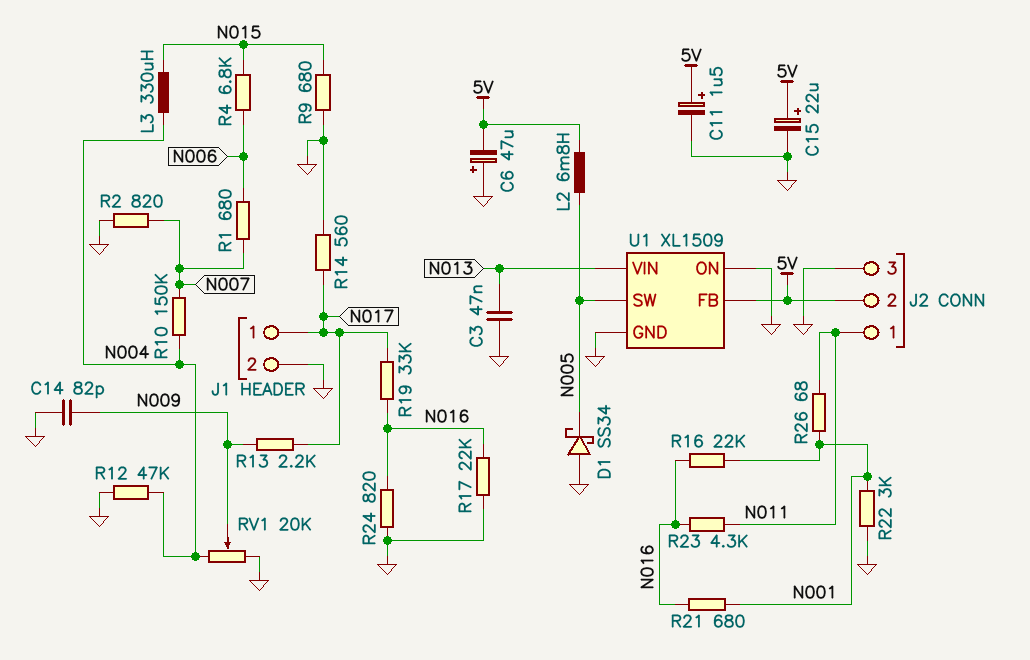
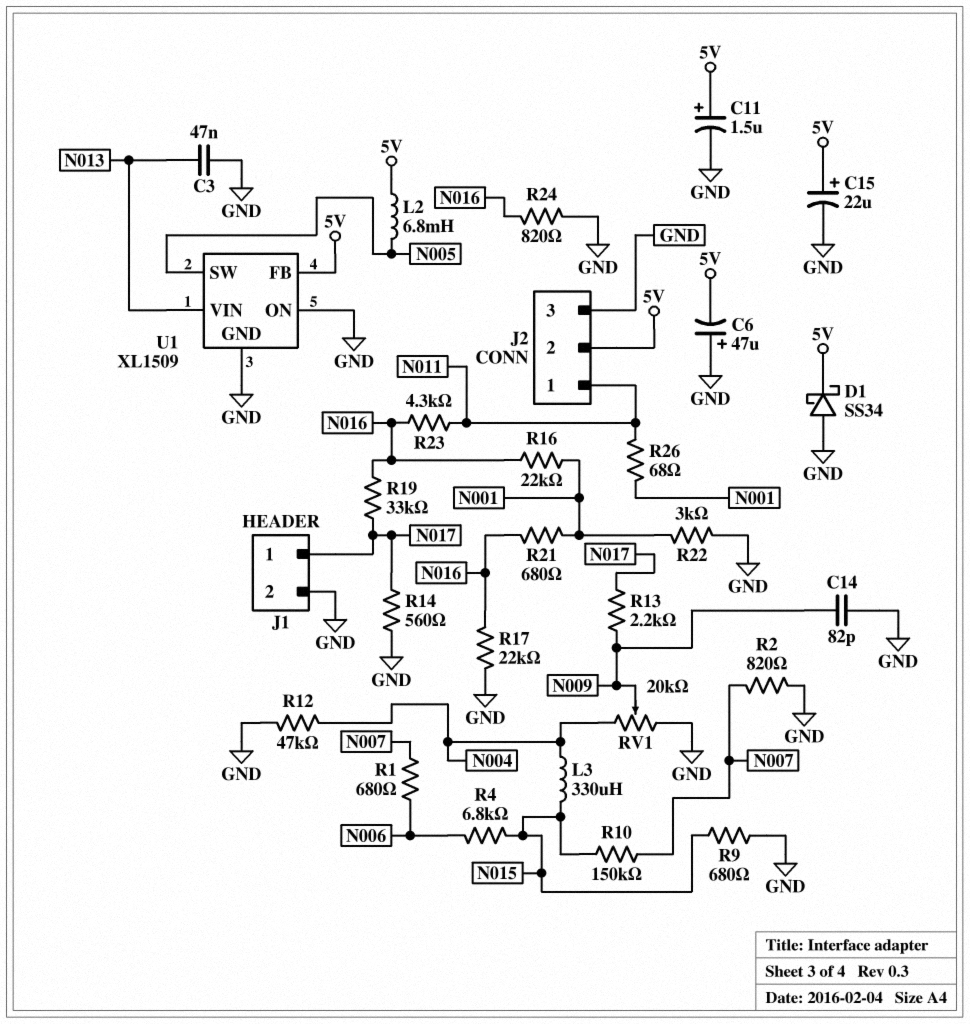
D1: schottky SS34 (A GND, K N005) -> schottky SS34 (A GND, K 5V)
R10: 150k (N004, N007) -> 150k (N007, N015)

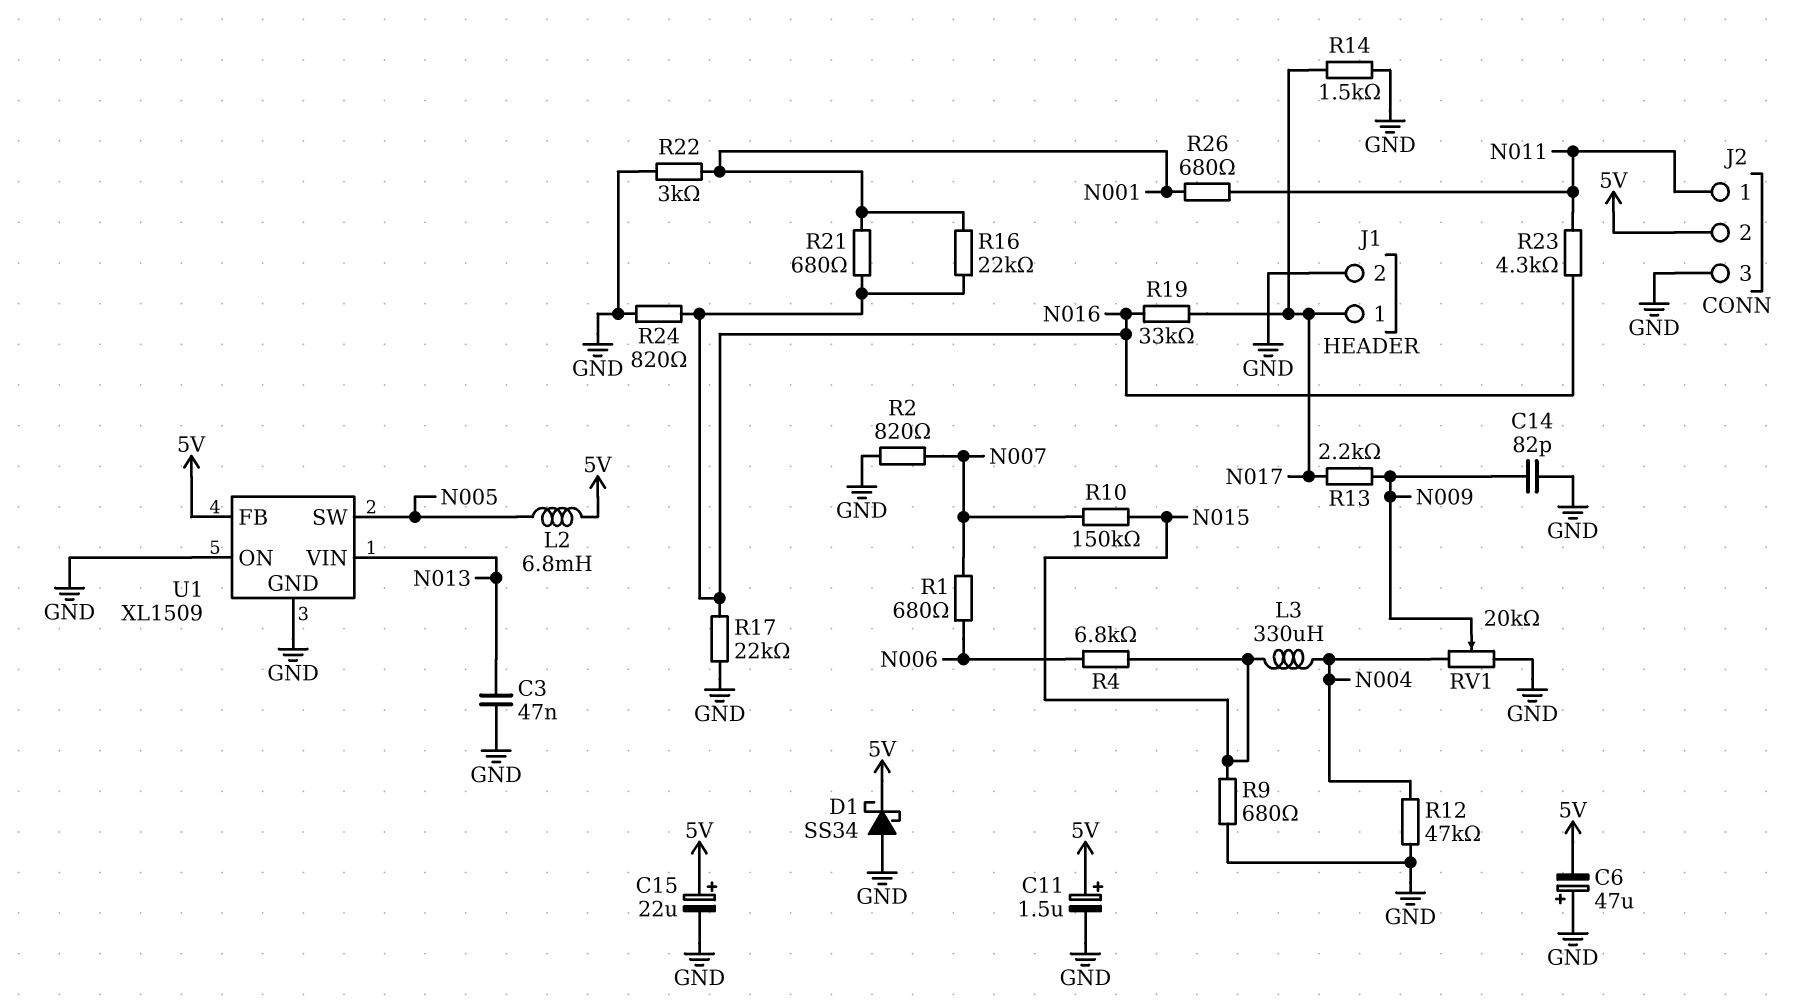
R14: 560 (GND, N017) -> 1.5k (GND, N017)
R26: 68 (N001, N011) -> 680 (N001, N011)

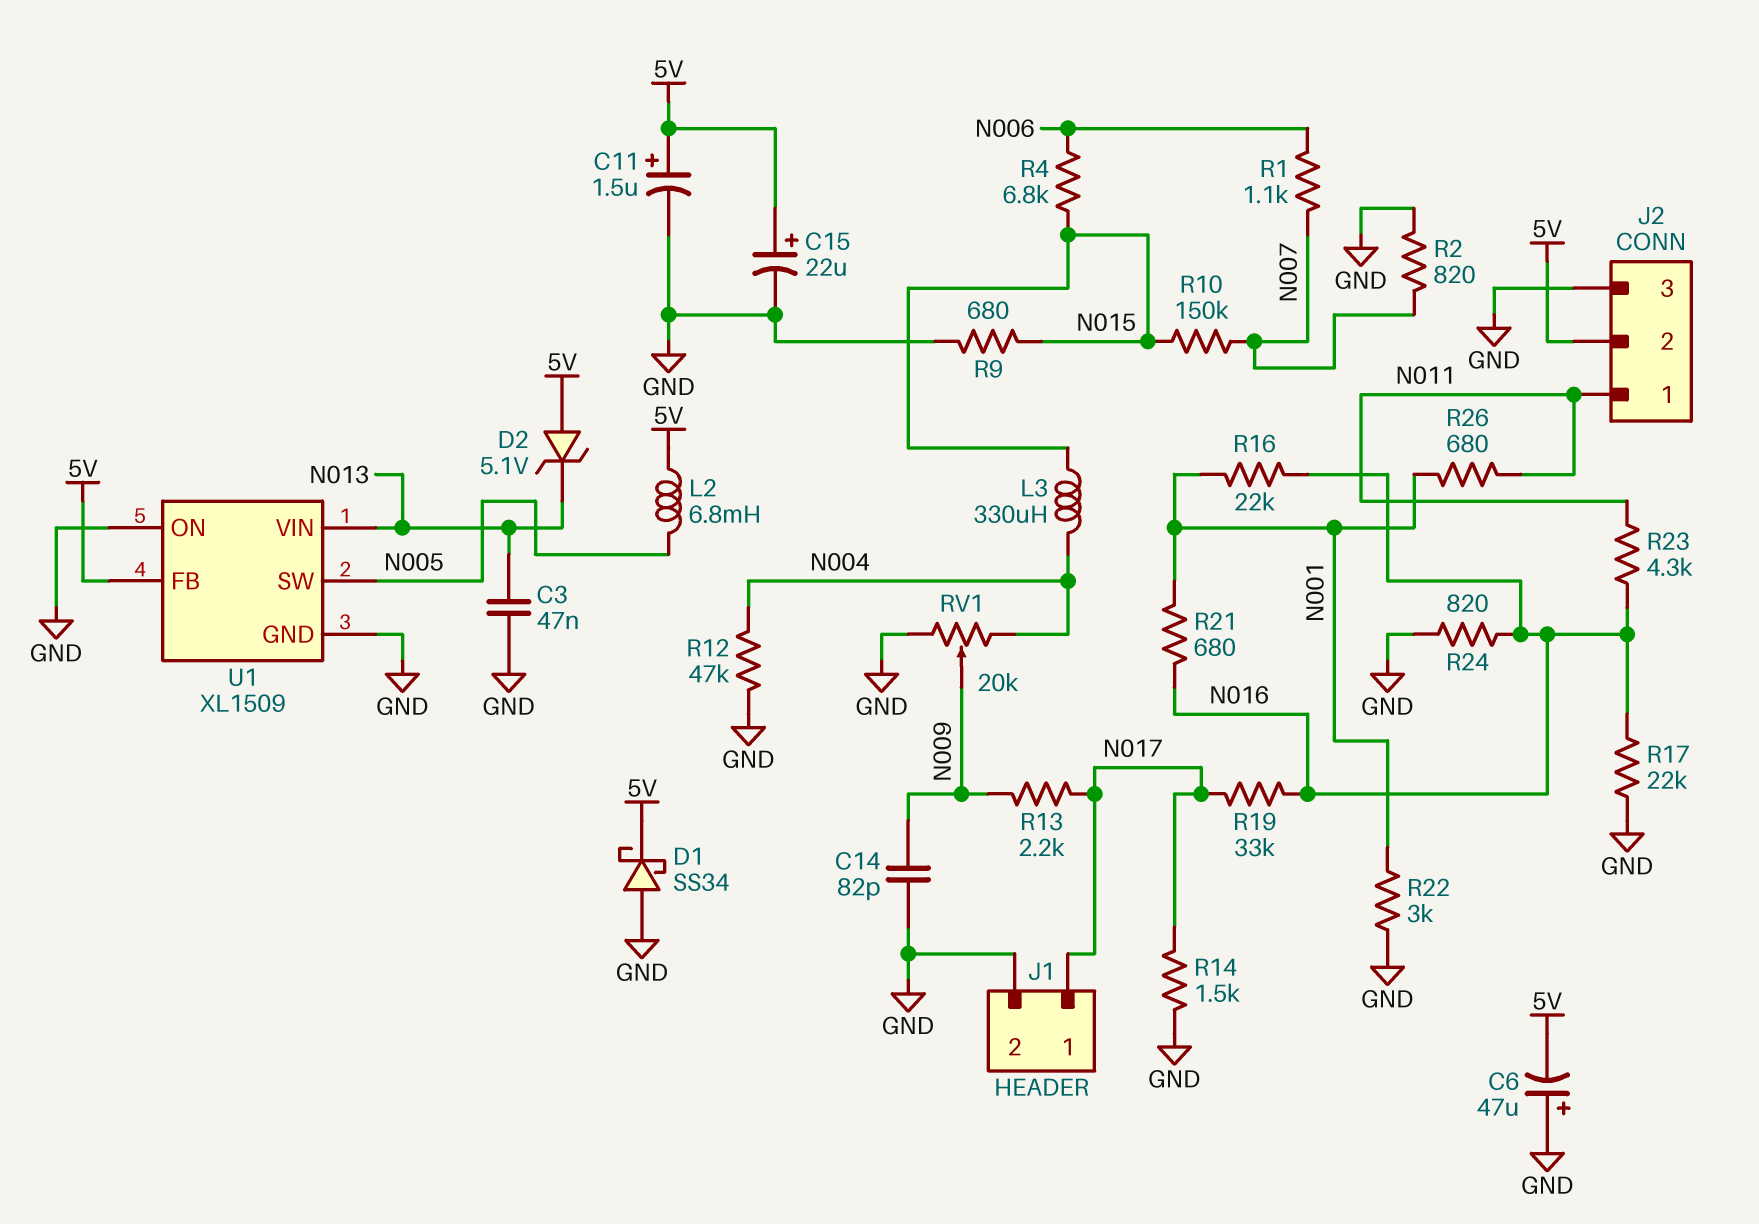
D2: none -> zener 5.1V (A 5V, K N013)
R1: 680 (N006, N007) -> 1.1k (N006, N007)

